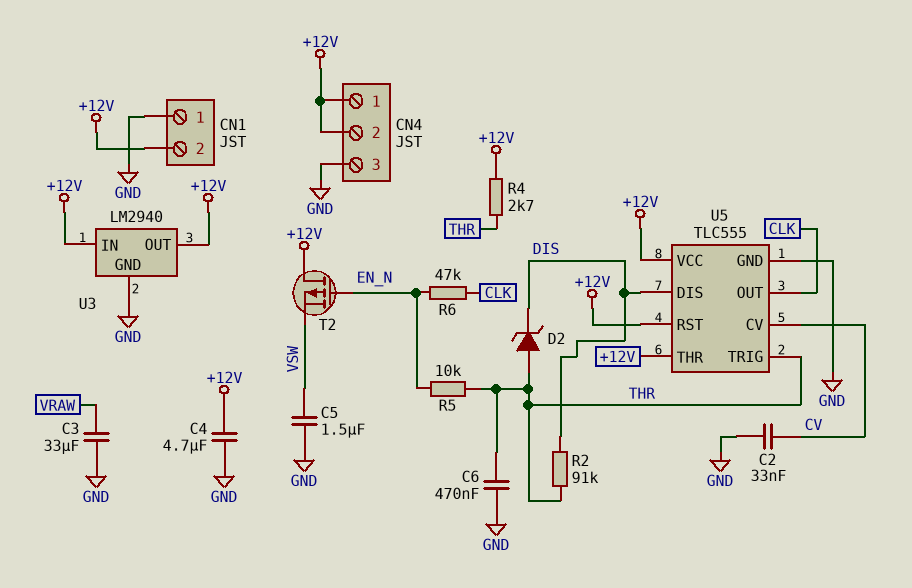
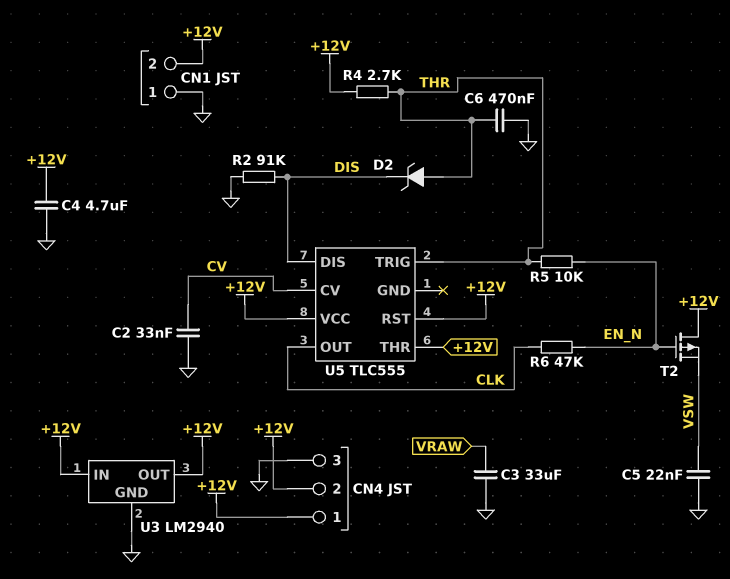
C5: 1.5uF (GND, VSW) -> 22nF (GND, VSW)
R2: 91k (DIS, THR) -> 91k (DIS, GND)
U5 pin GND: GND -> none

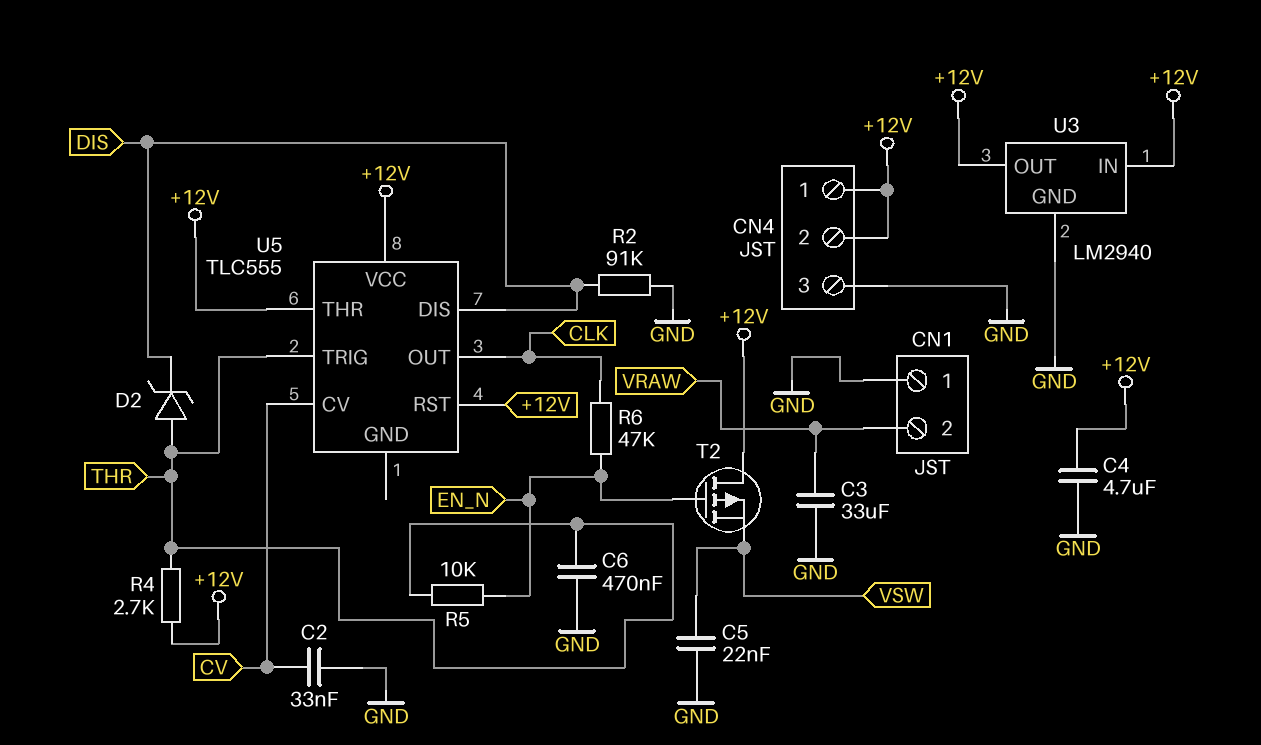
CN1 pin 2: +12V -> VRAW

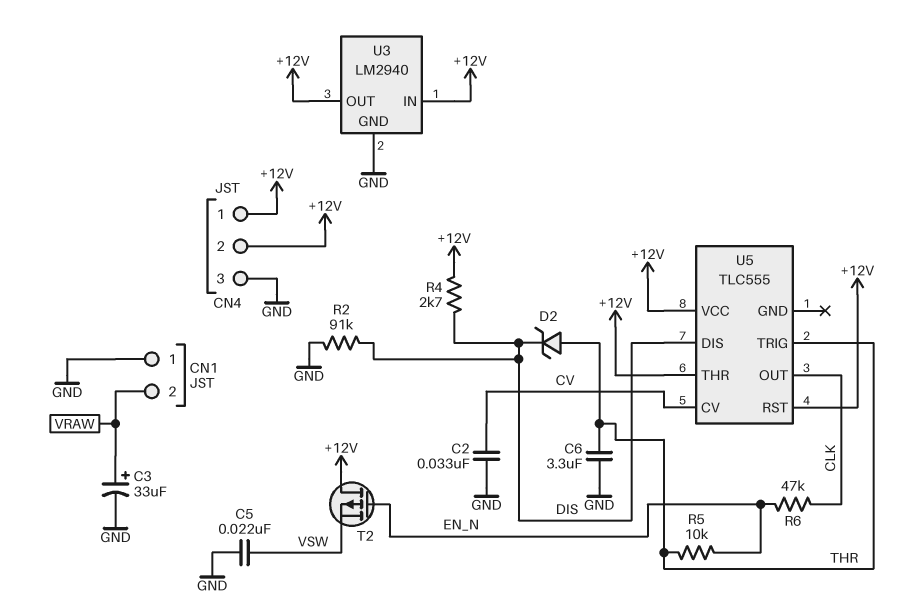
C3: 33uF (GND, VRAW) -> 33uF (plus VRAW, minus GND)
C4: 4.7uF (+12V, GND) -> none
C6: 470nF (GND, THR) -> 3.3uF (GND, THR)
R4: 2.7k (+12V, THR) -> 2.7k (+12V, DIS)

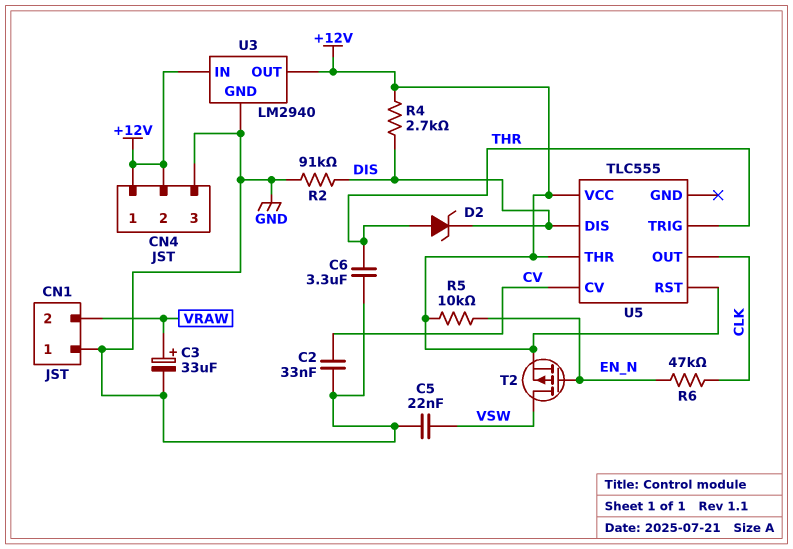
R5: 10k (EN_N, THR) -> 10k (+12V, EN_N)
T2: PMOS (G EN_N, D +12V, S VSW) -> PMOS (G EN_N, D VSW, S +12V)

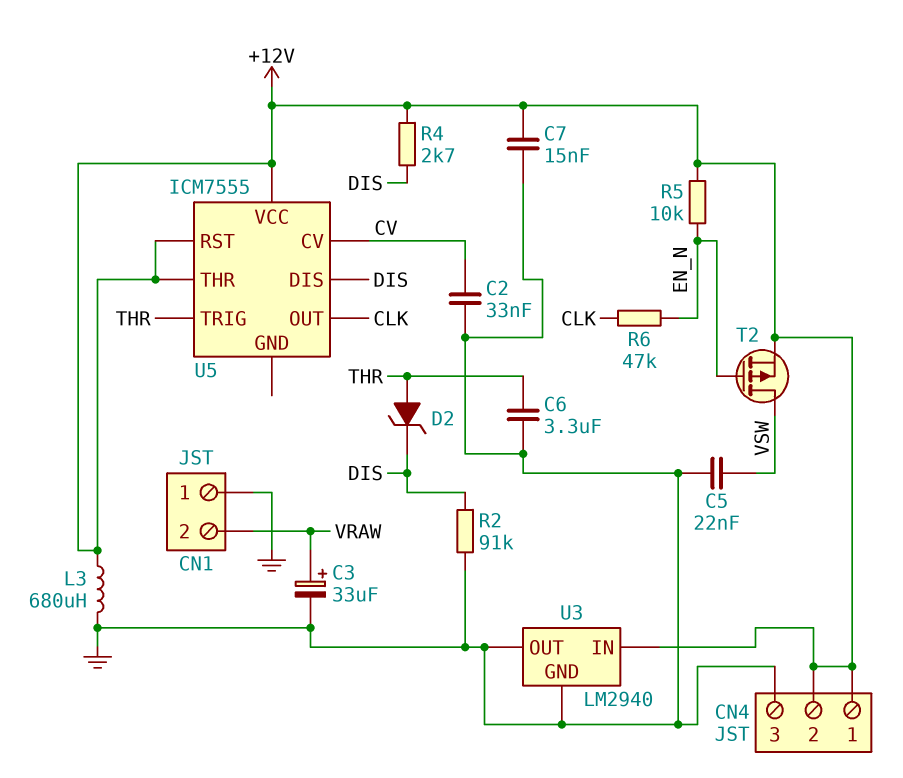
C7: none -> 15nF (+12V, GND)
L3: none -> 680uH (+12V, GND)
U3 pin OUT: +12V -> GND
U5: TLC555 -> ICM7555

